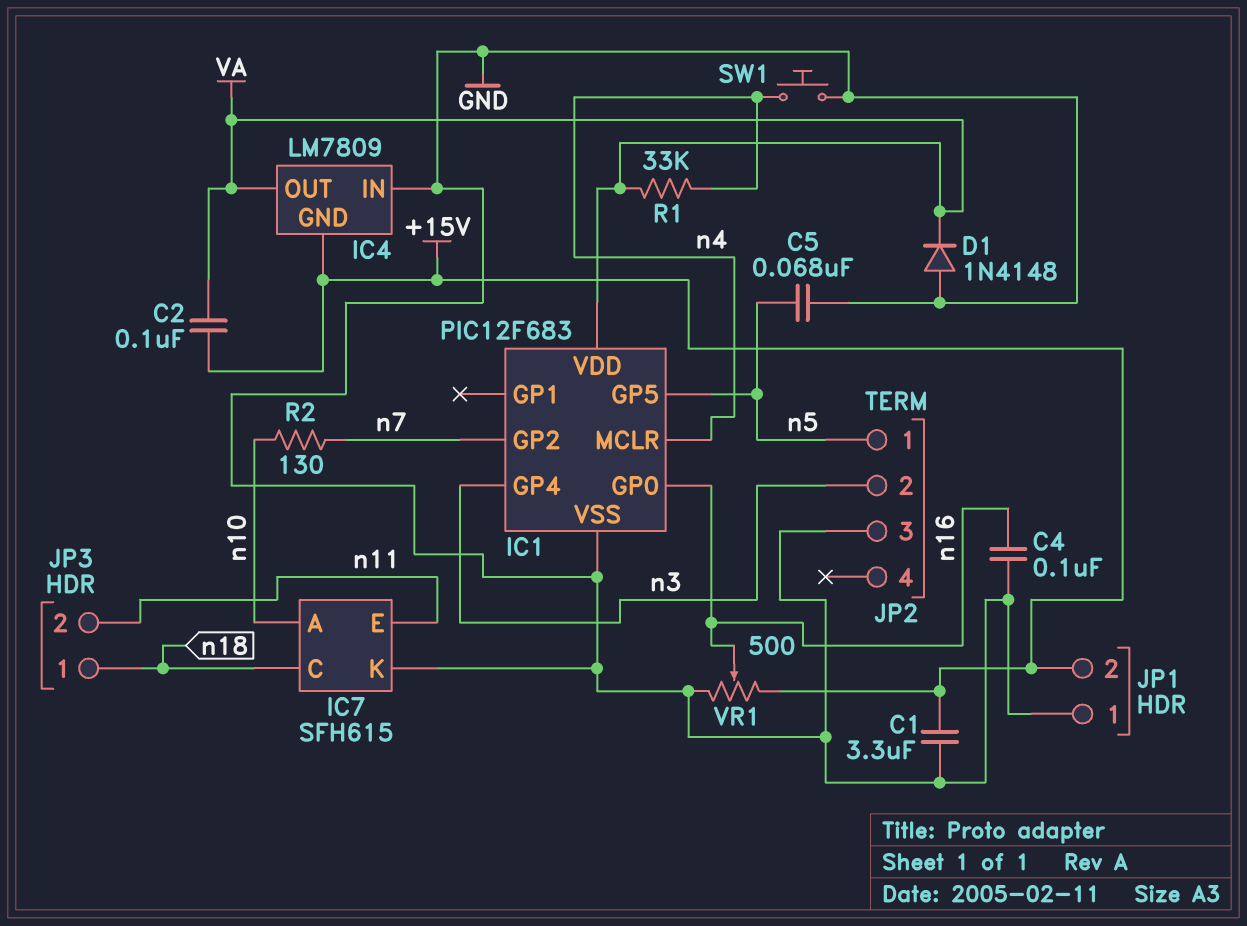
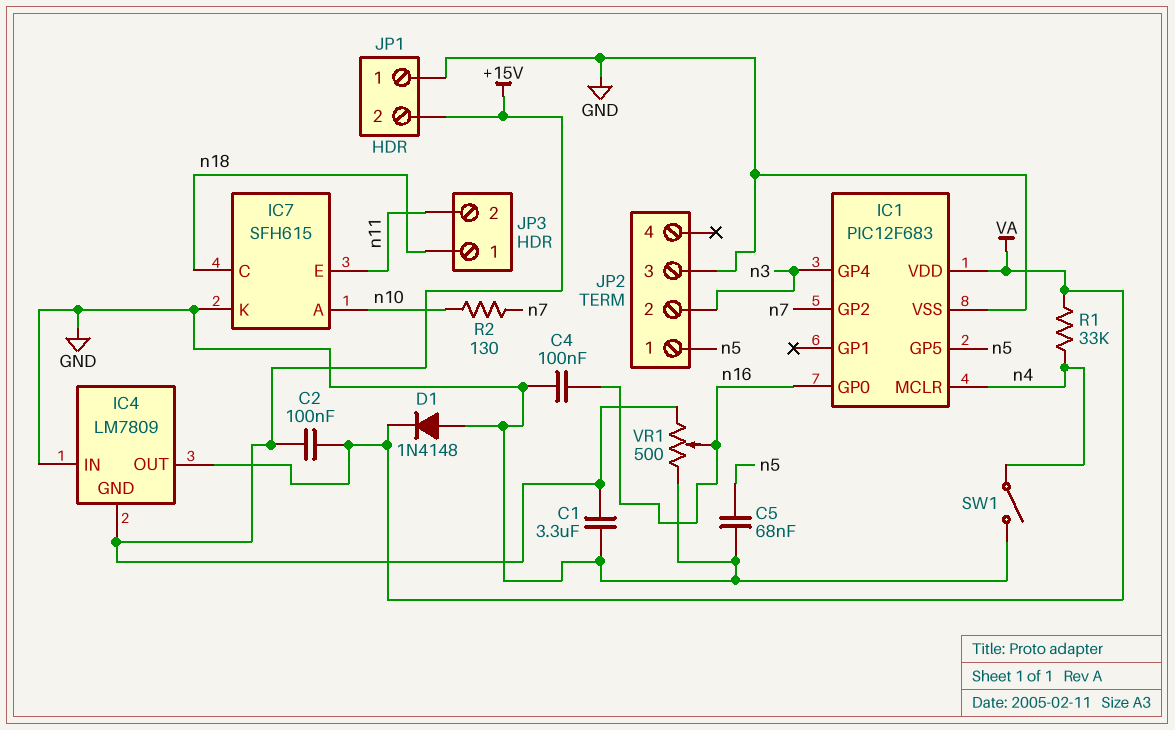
SW1: button (GND, n4) -> switch (GND, n4)

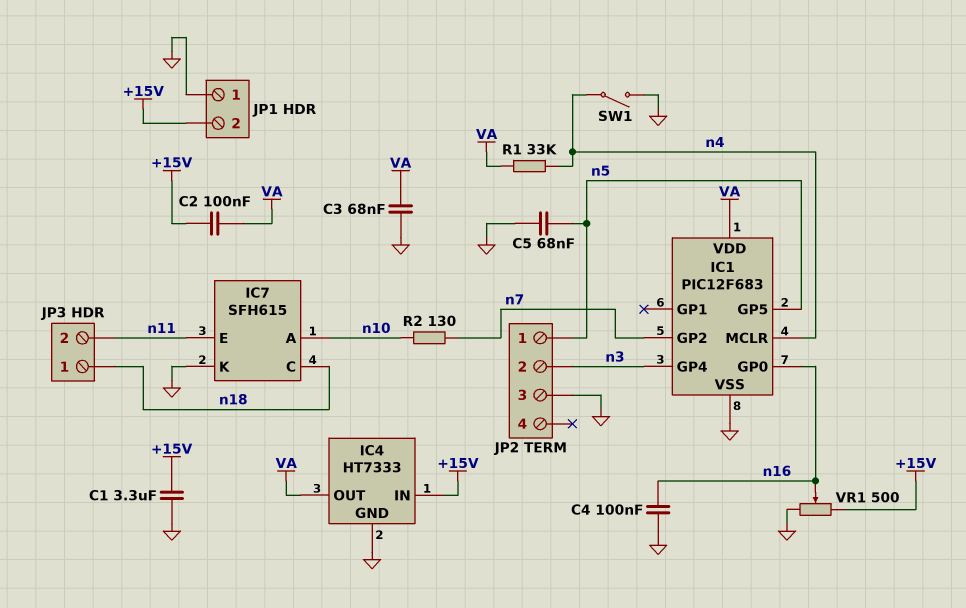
C3: none -> 68nF (GND, VA)
D1: diode 1N4148 (A GND, K VA) -> none
IC4: LM7809 -> HT7333
IC4 pin GND: +15V -> GND
IC4 pin IN: GND -> +15V

